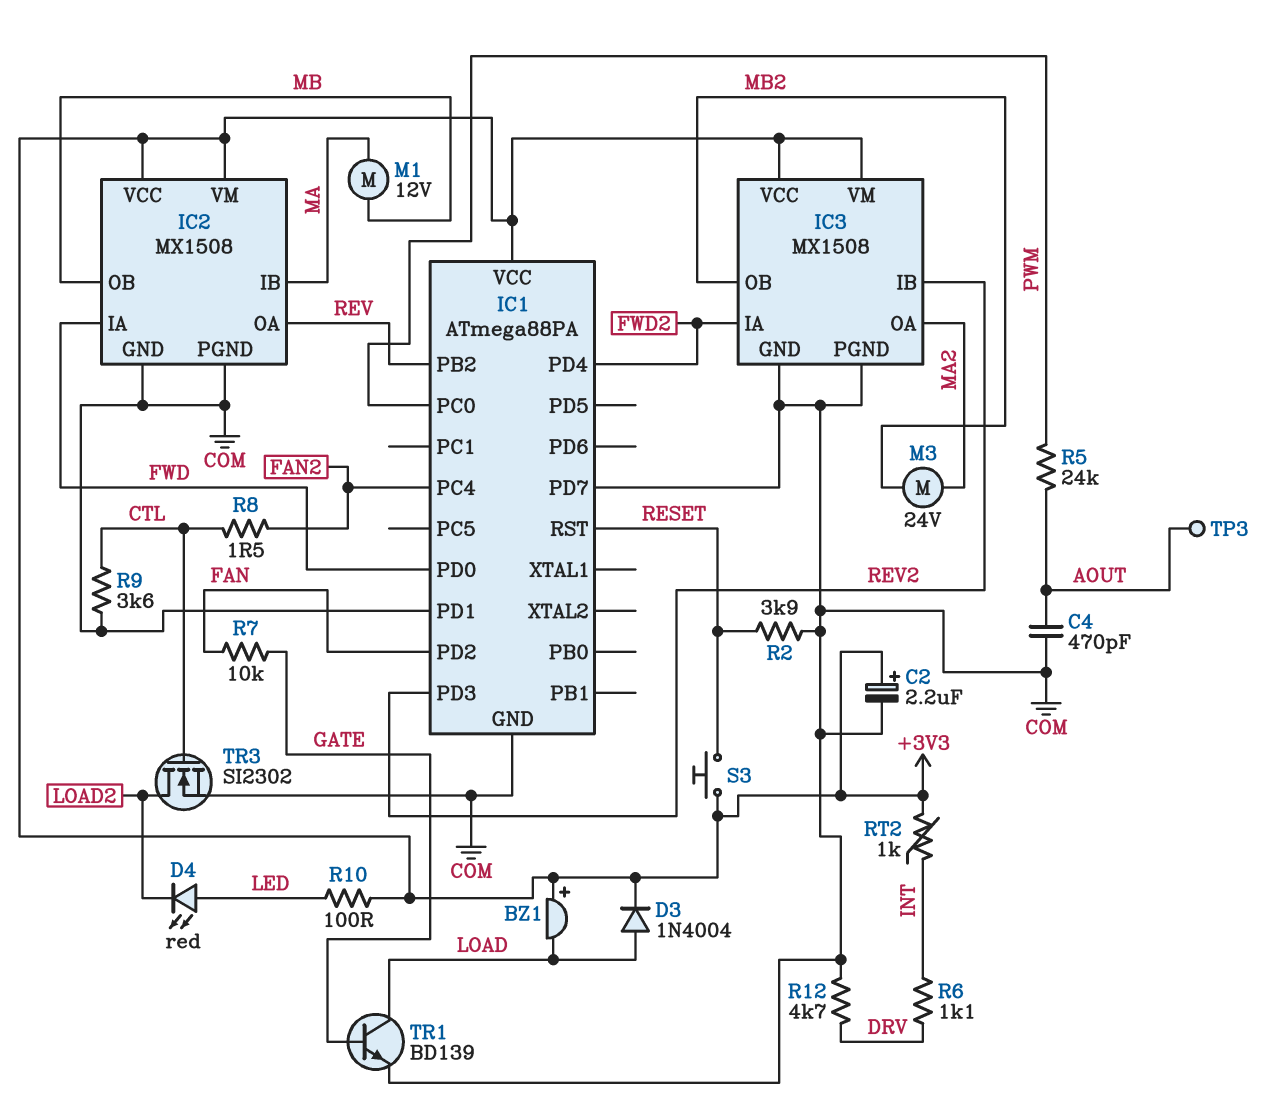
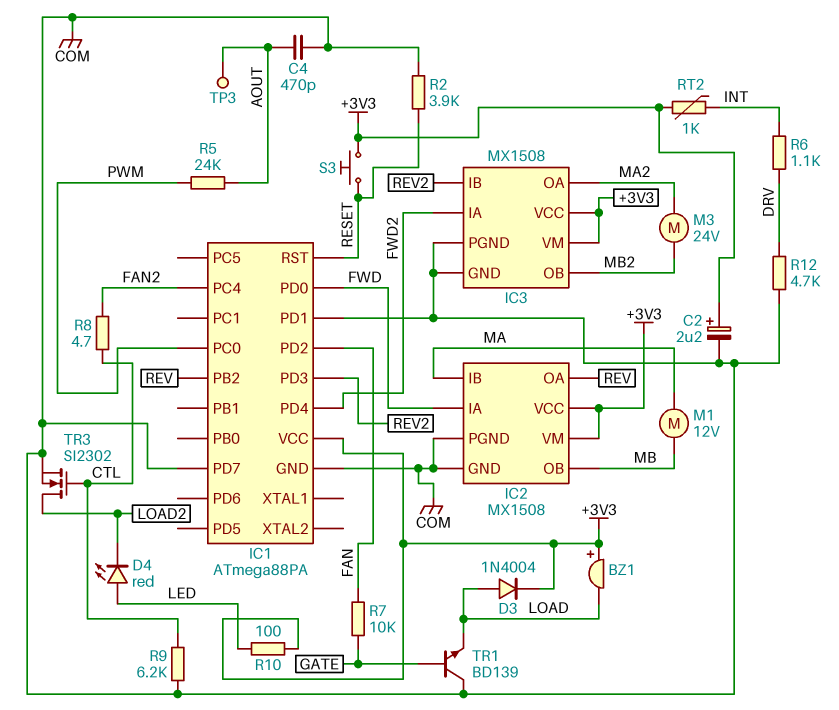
R8: 1.5 (CTL, FAN2) -> 4.7 (CTL, FAN2)
R9: 3.6k (COM, CTL) -> 6.2k (COM, CTL)
TR1: NPN BD139 (B GATE, C LOAD, E COM) -> NPN BD139 (B GATE, C COM, E LOAD)

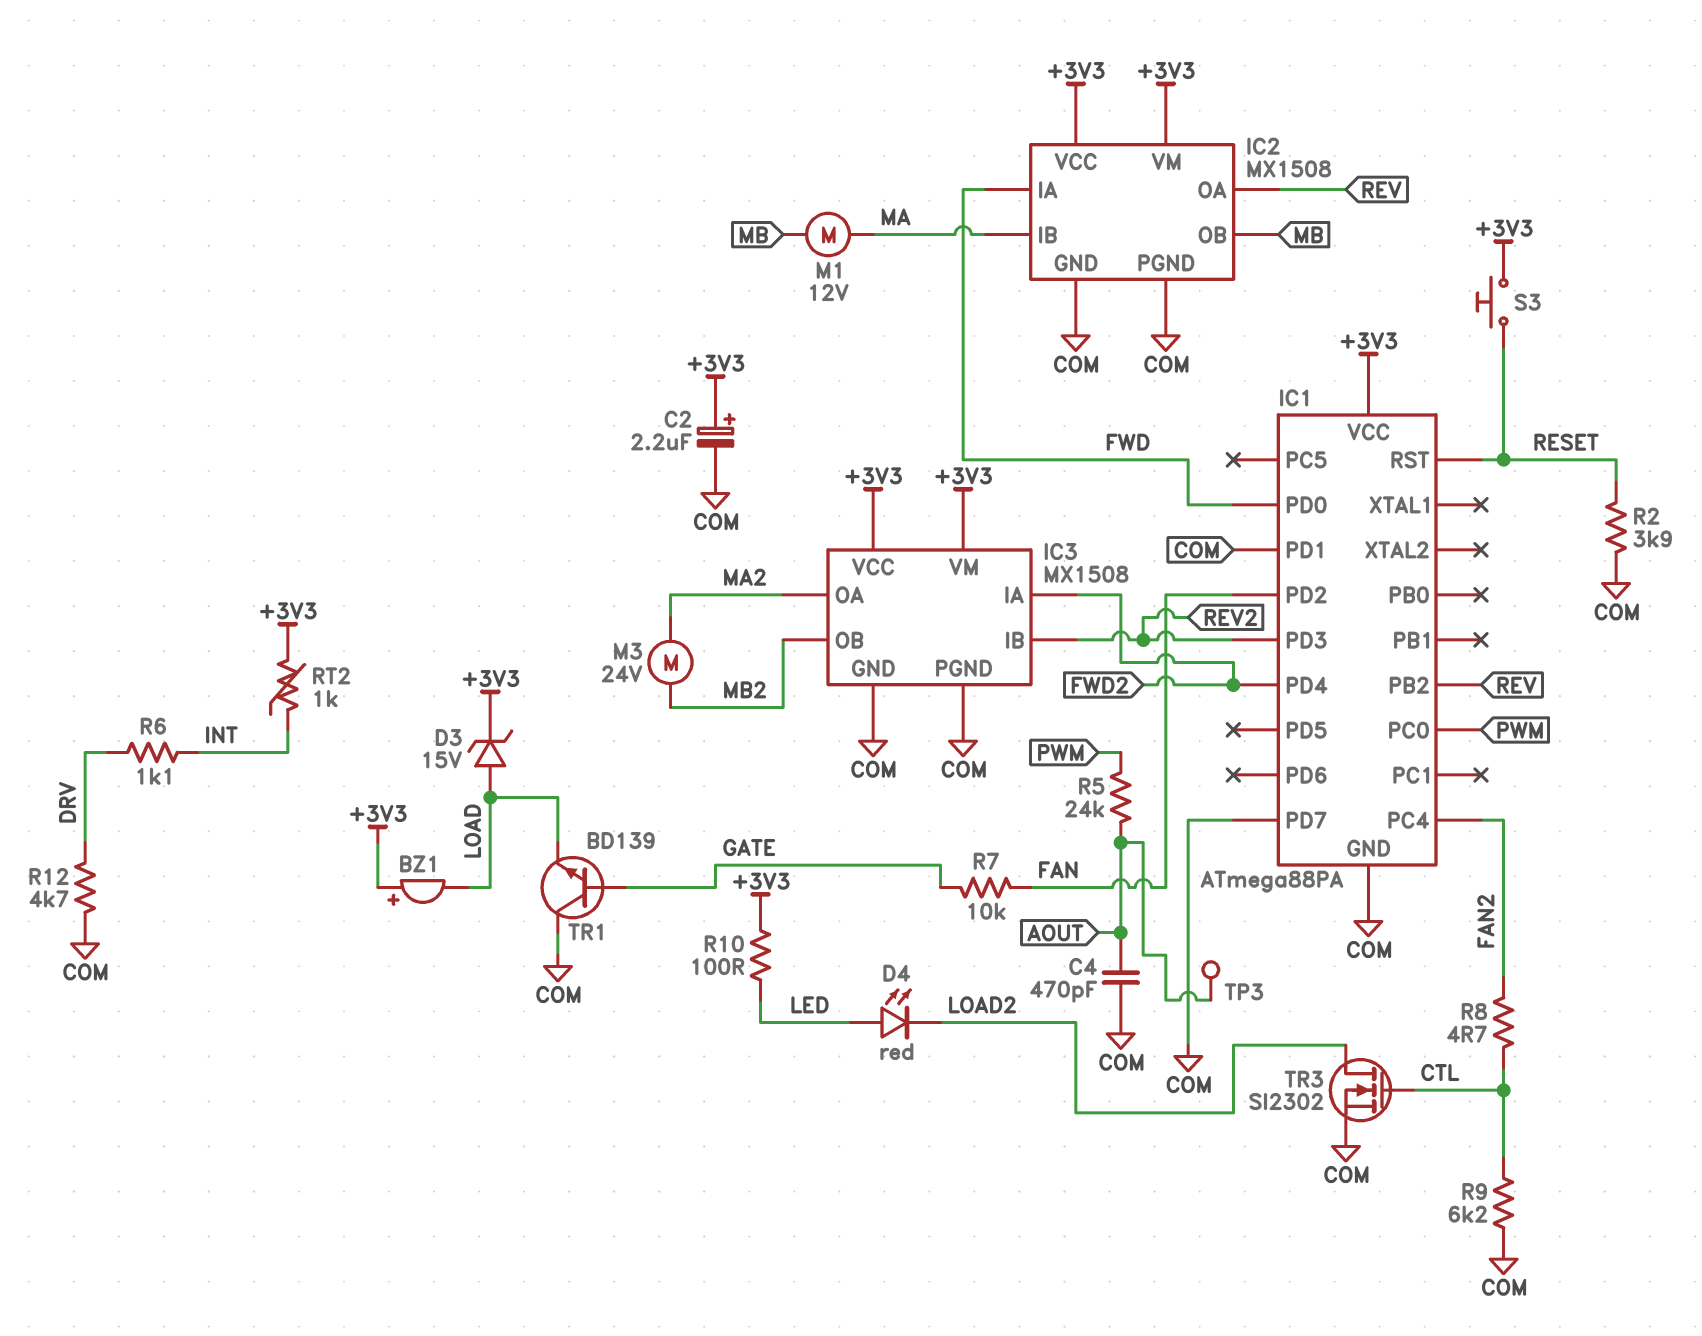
D3: diode 1N4004 (A LOAD, K +3V3) -> zener 15V (A LOAD, K +3V3)

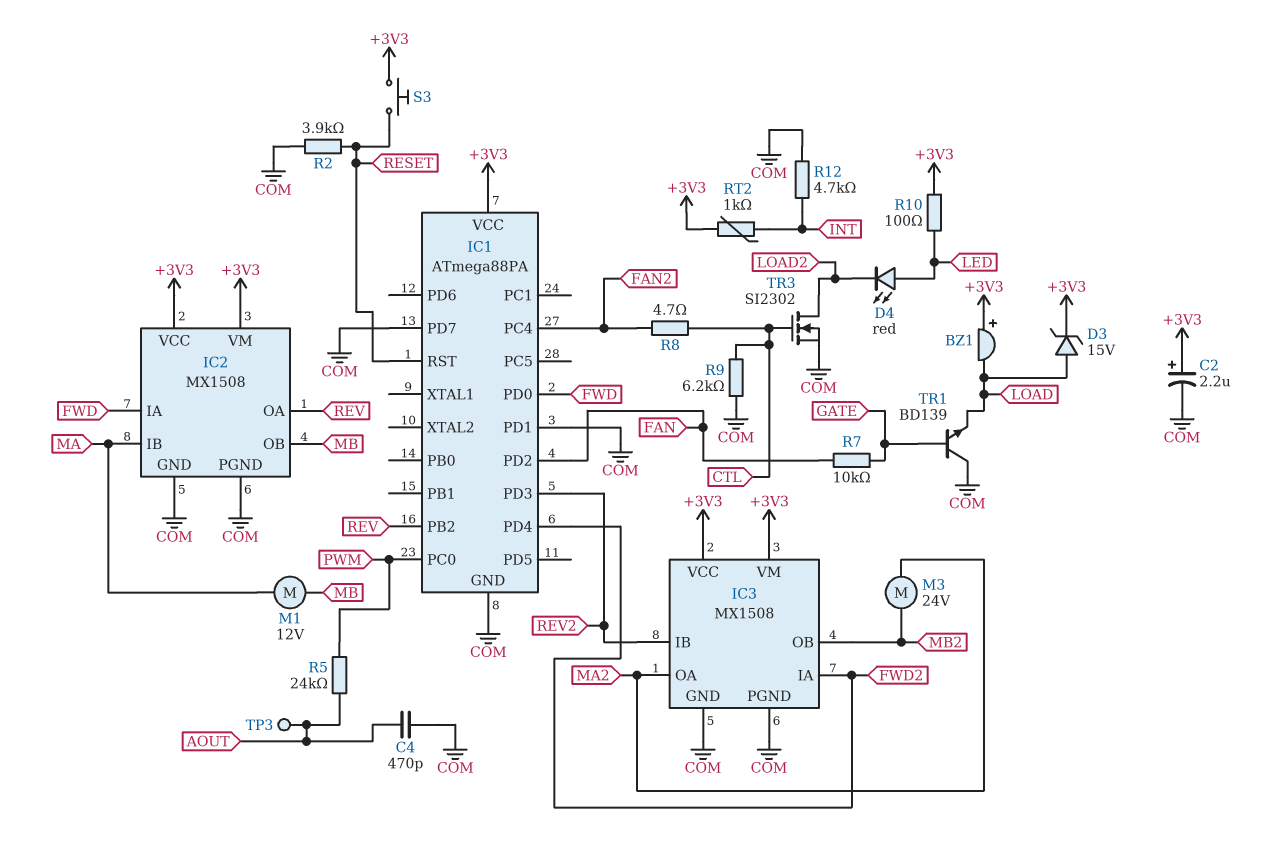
R6: 1.1k (DRV, INT) -> none
R12: 4.7k (COM, DRV) -> 4.7k (COM, INT)

